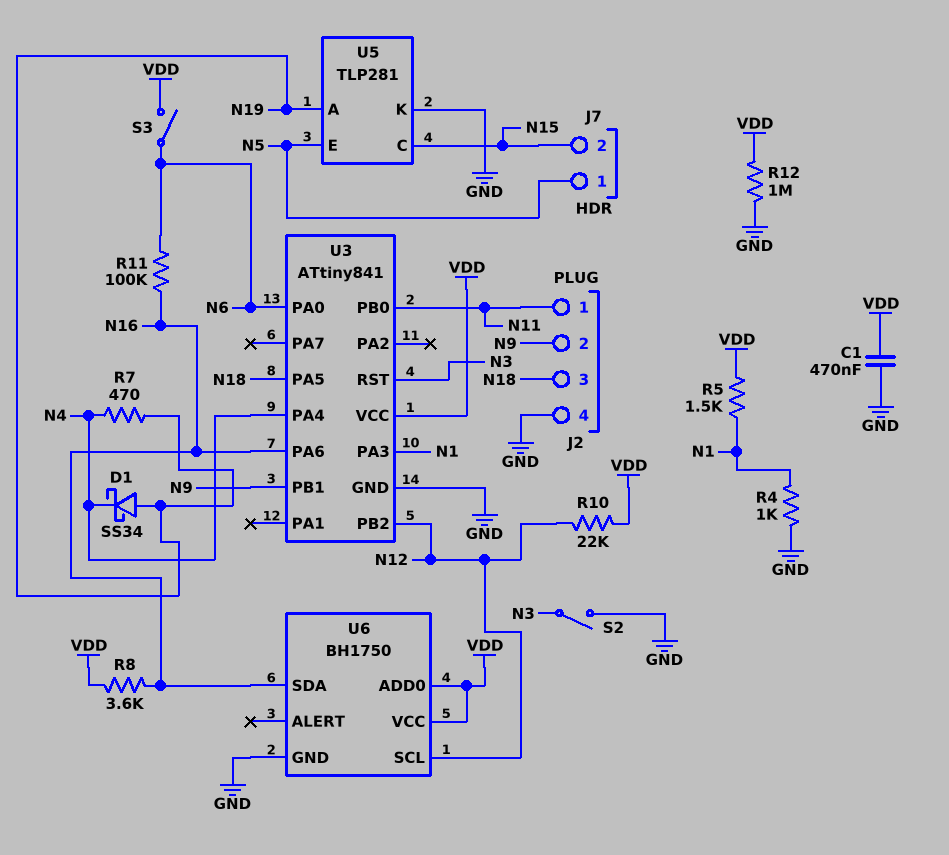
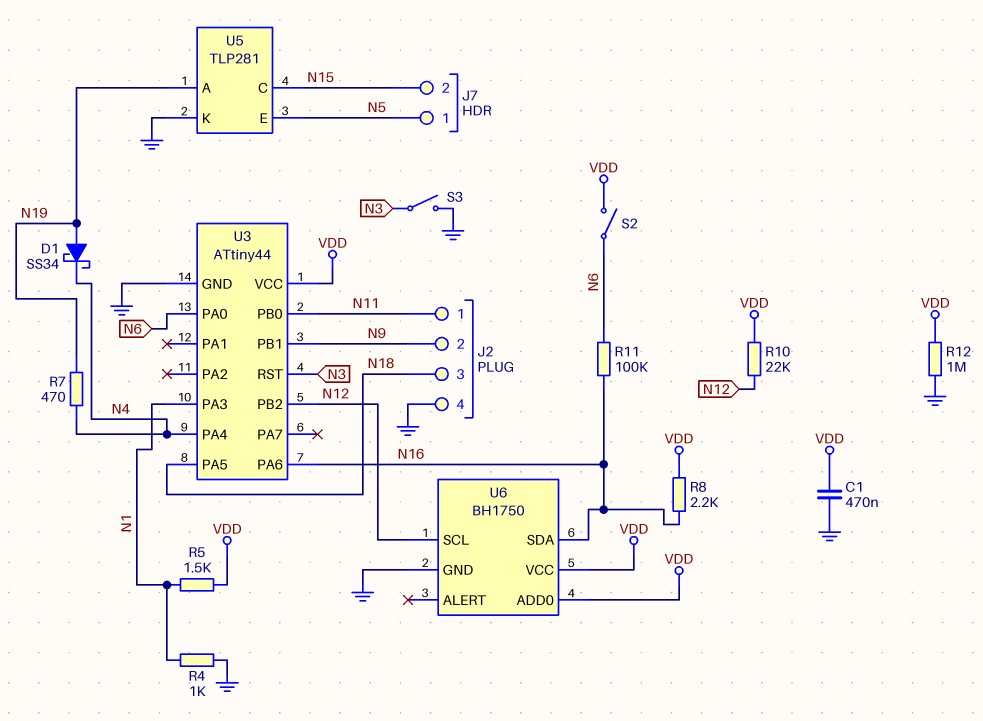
R8: 3.6k (N16, VDD) -> 2.2k (N16, VDD)
S2: switch (GND, N3) -> switch (N6, VDD)
S3: switch (N6, VDD) -> switch (GND, N3)
U3: ATtiny841 -> ATtiny44

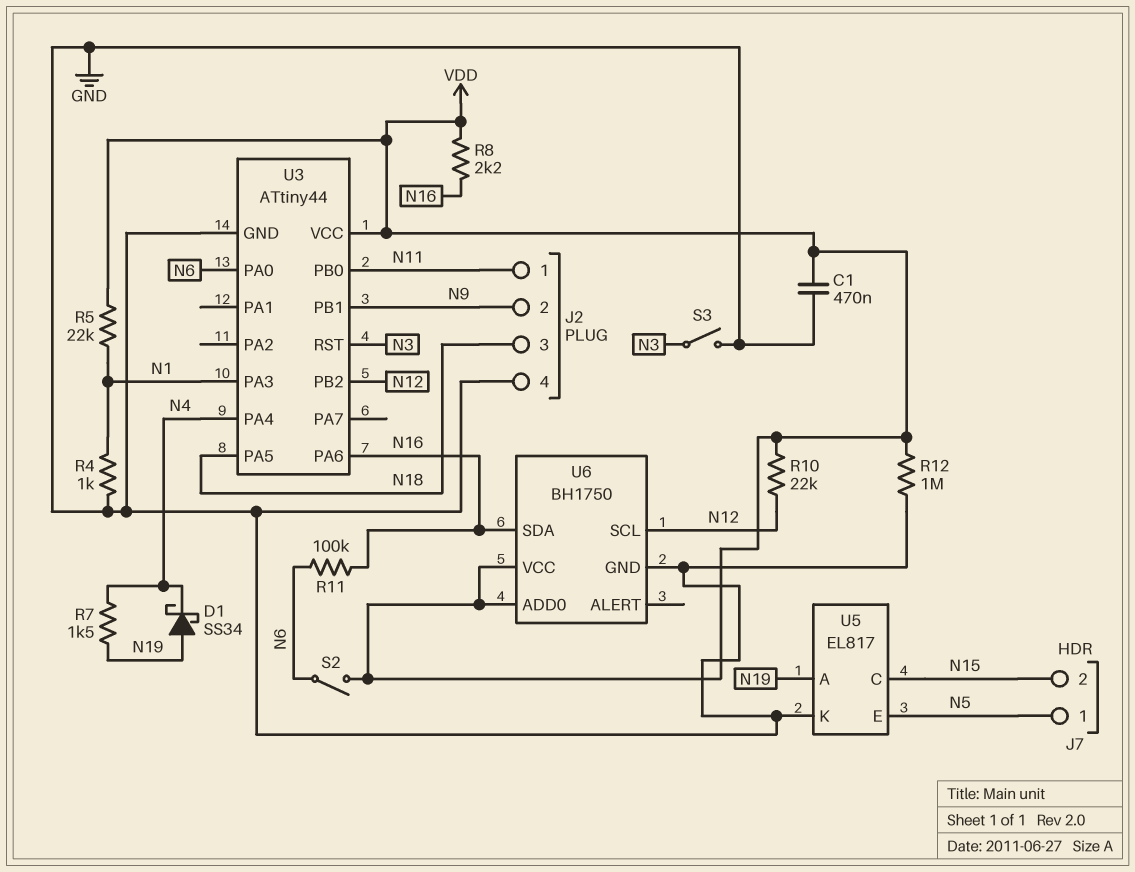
R5: 1.5k (N1, VDD) -> 22k (N1, VDD)
R7: 470 (N4, N19) -> 1.5k (N4, N19)
U5: TLP281 -> EL817

